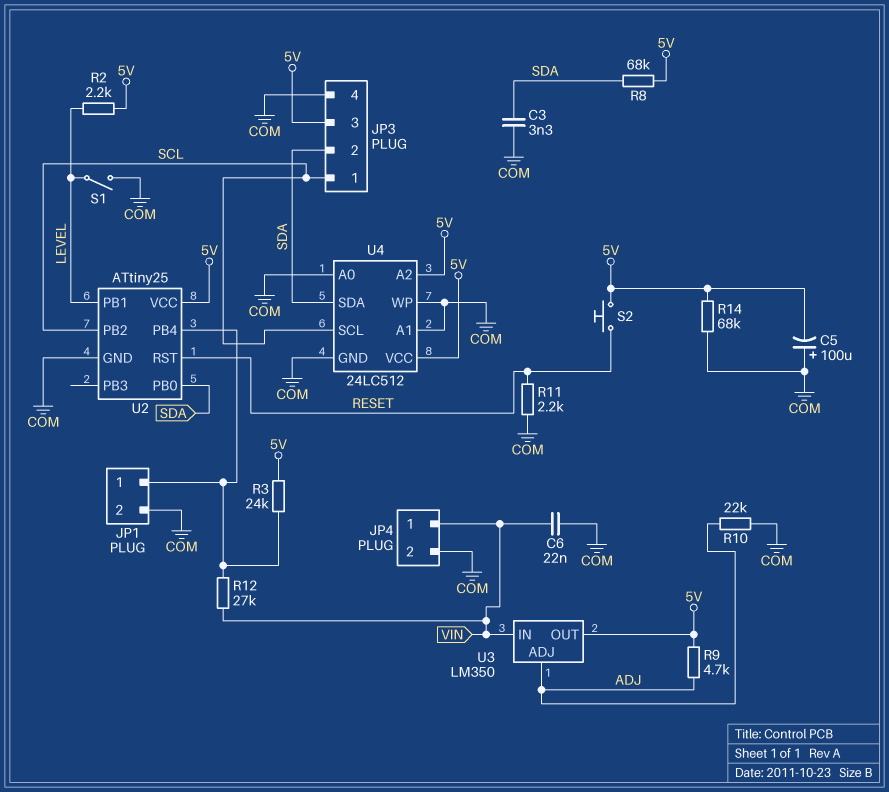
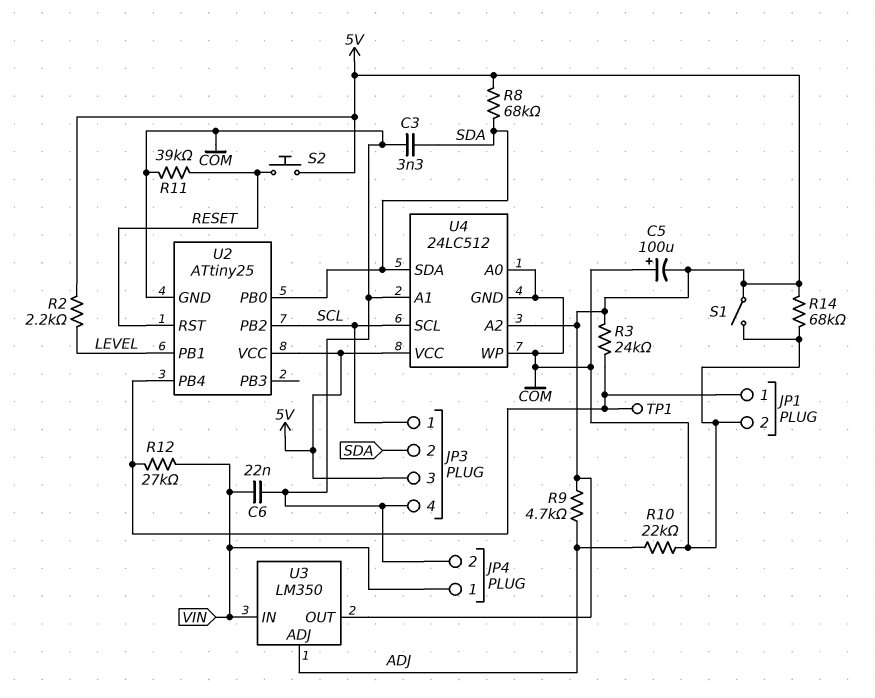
R11: 2.2k (COM, RESET) -> 39k (COM, RESET)
S1: switch (COM, LEVEL) -> switch (5V, COM)
TP1: none -> test point (JP1/1)

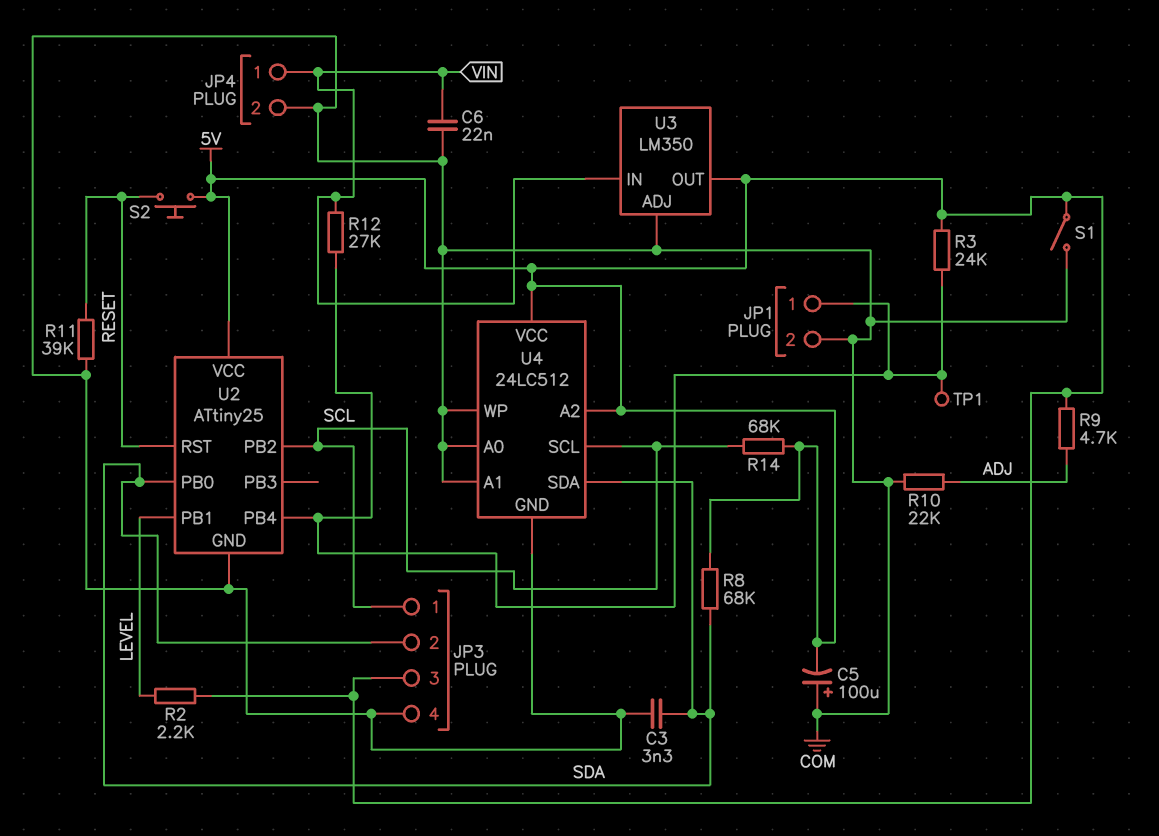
R14: 68k (5V, COM) -> 68k (5V, SCL)
U3 pin ADJ: ADJ -> COM

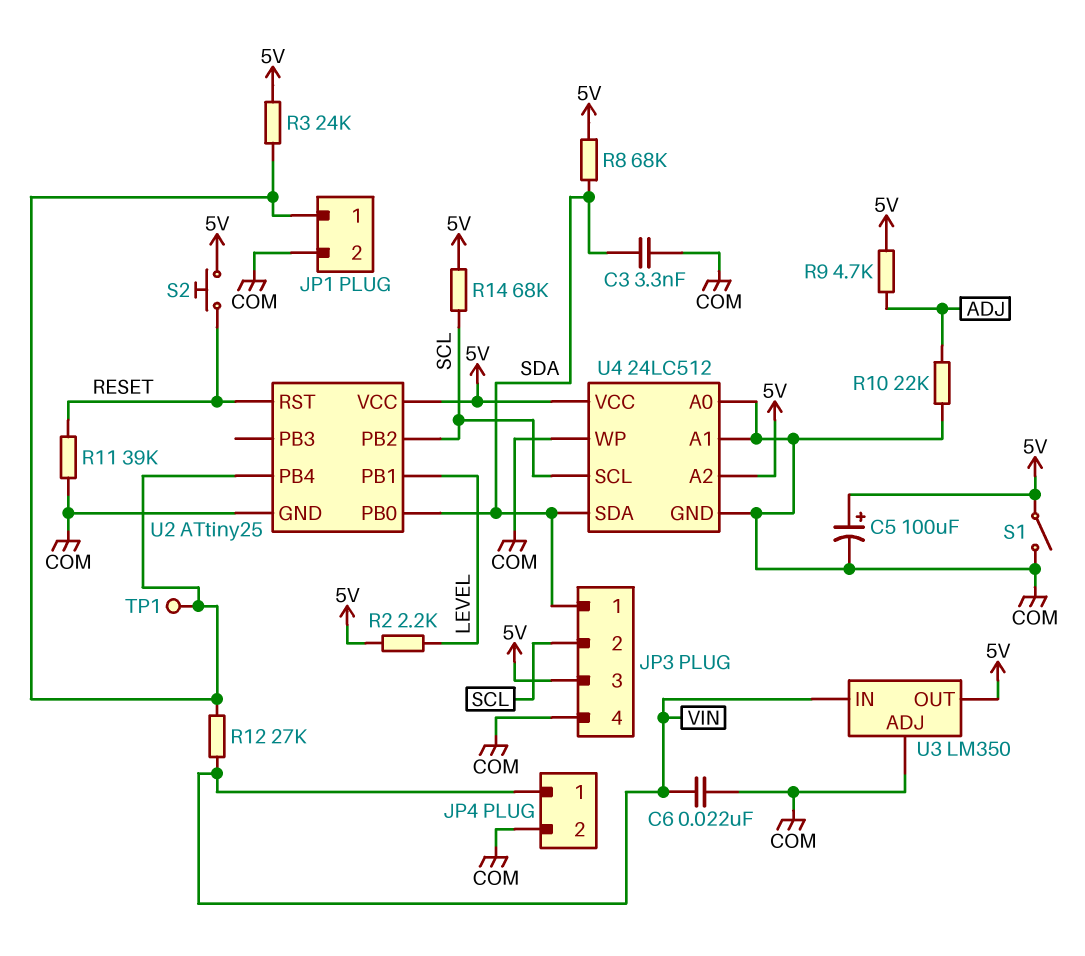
C5: 100uF (plus COM, minus 5V) -> 100uF (plus 5V, minus COM)
JP3 pin 1: SCL -> SDA
JP3 pin 2: SDA -> SCL

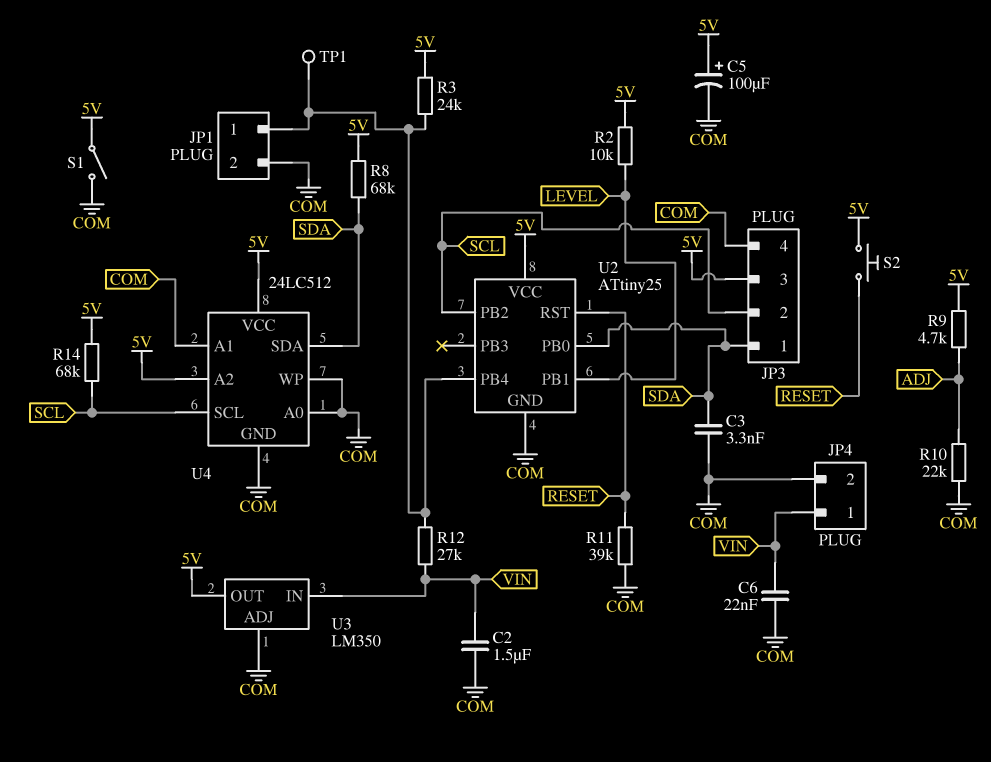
C2: none -> 1.5uF (COM, VIN)
R2: 2.2k (5V, LEVEL) -> 10k (5V, LEVEL)

